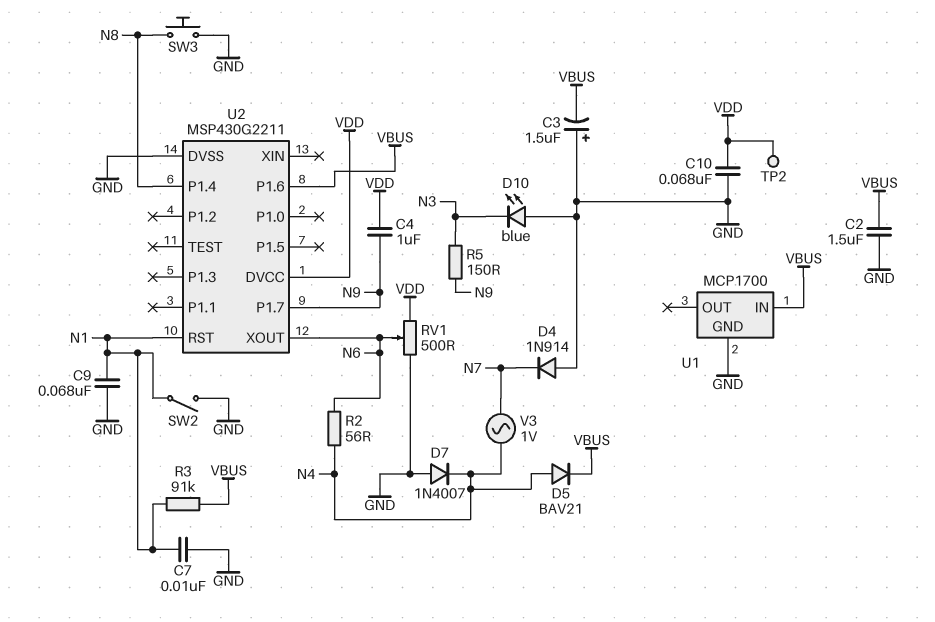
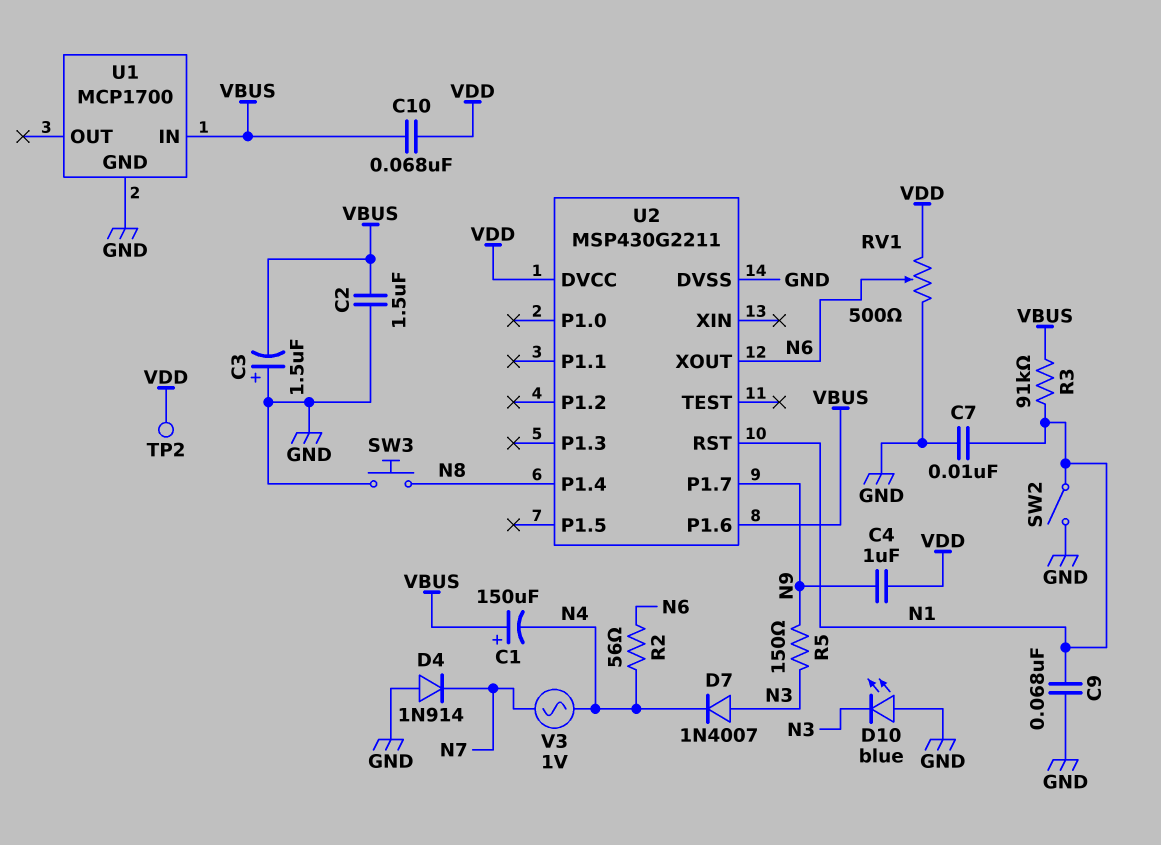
C1: none -> 150uF (plus VBUS, minus N4)
C10: 68nF (GND, VDD) -> 68nF (VBUS, VDD)
D5: diode BAV21 (A N4, K VBUS) -> none
D7: diode 1N4007 (A GND, K N4) -> diode 1N4007 (A N3, K N4)

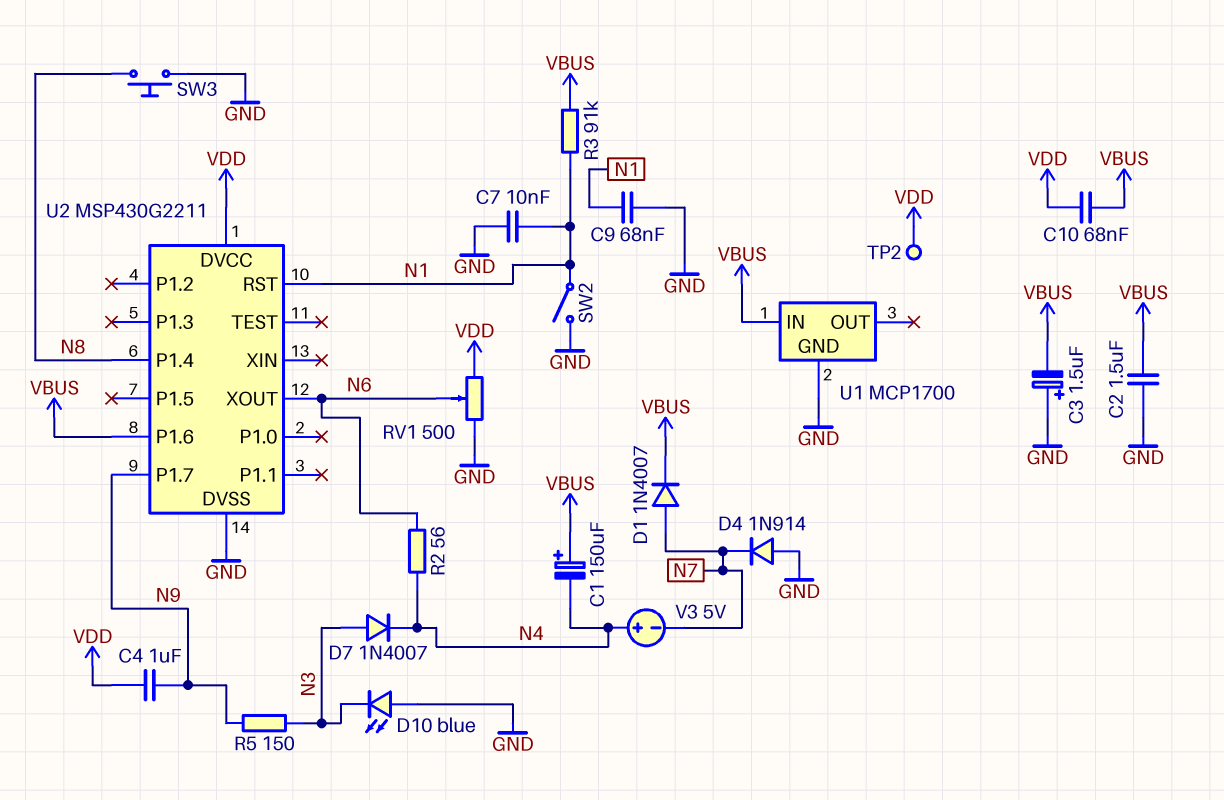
D1: none -> diode 1N4007 (A N7, K VBUS)
V3: AC 1V (N4, N7) -> 5V (plus N4, minus N7)

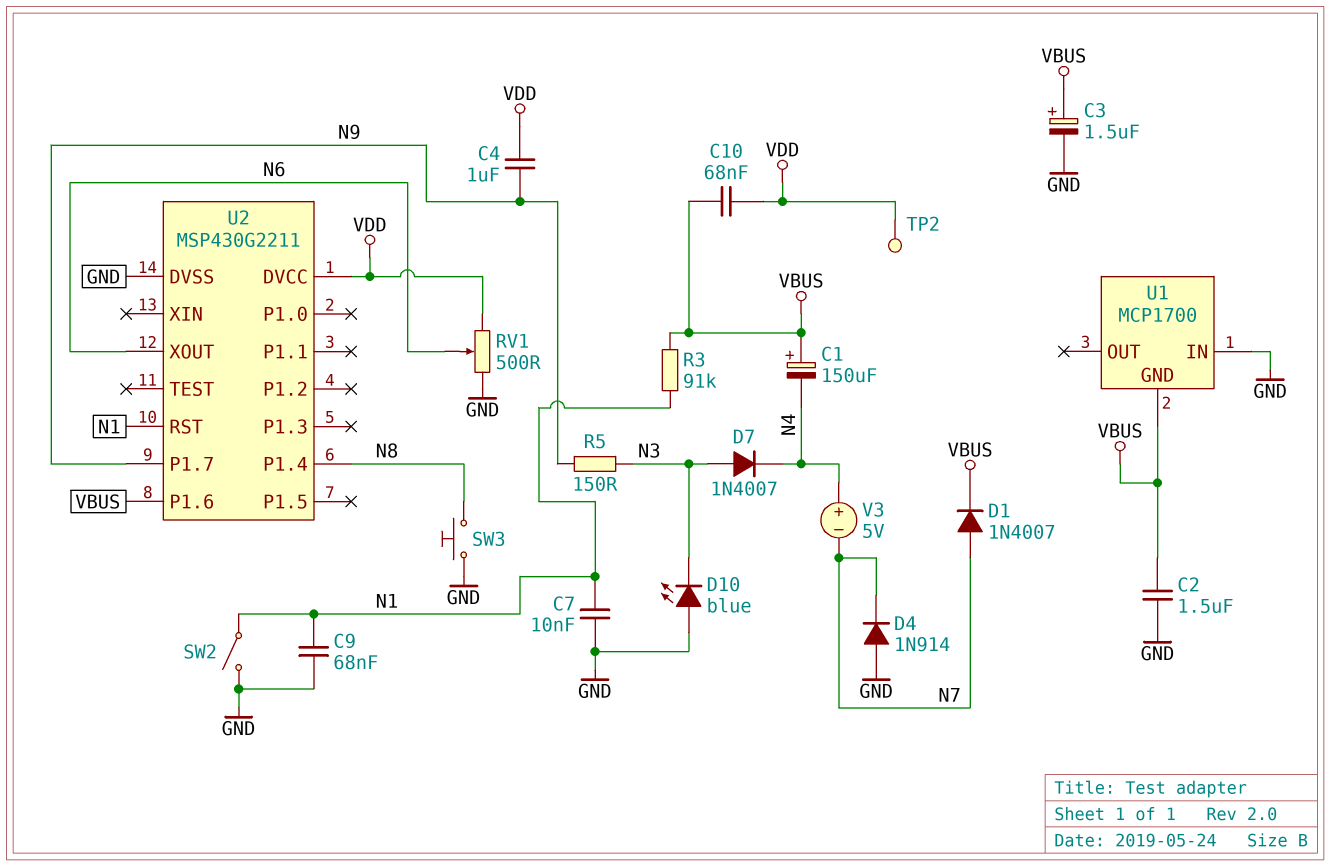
C3: 1.5uF (plus GND, minus VBUS) -> 1.5uF (plus VBUS, minus GND)
R2: 56 (N4, N6) -> none
U1 pin GND: GND -> VBUS
U1 pin IN: VBUS -> GND

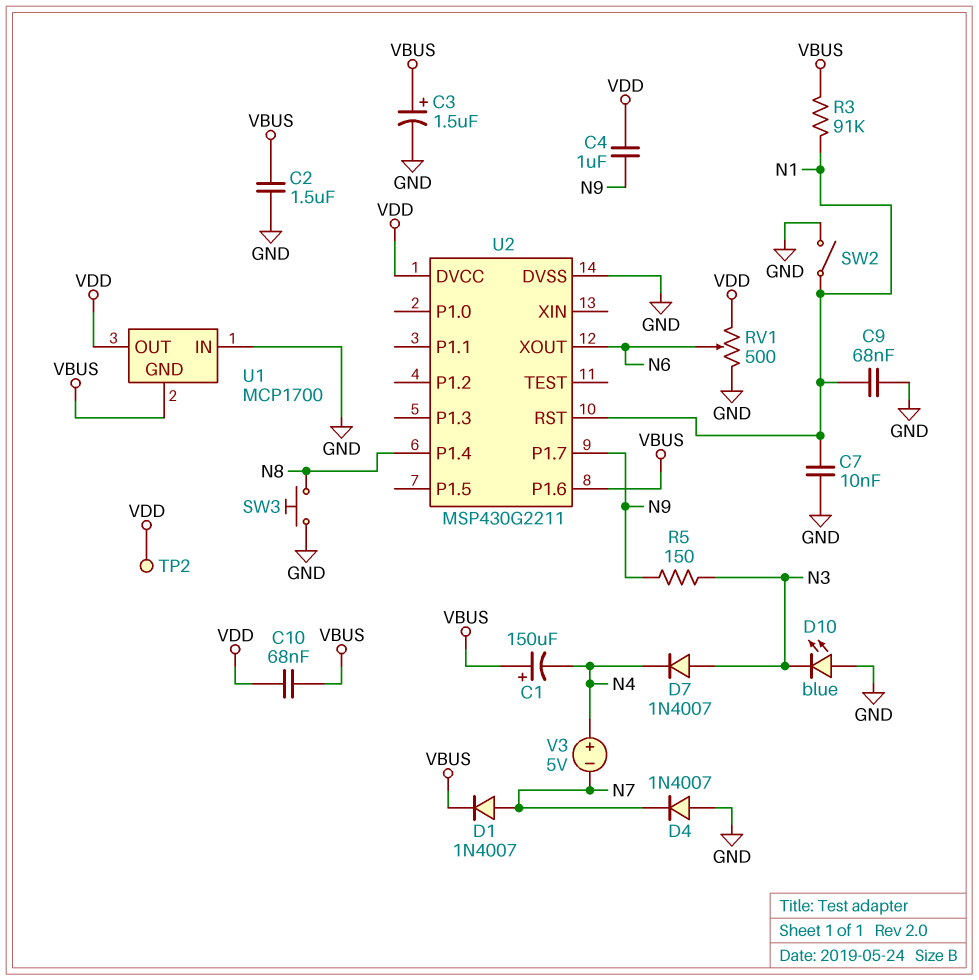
D4: diode 1N914 (A GND, K N7) -> diode 1N4007 (A GND, K N7)
U1 pin OUT: none -> VDD

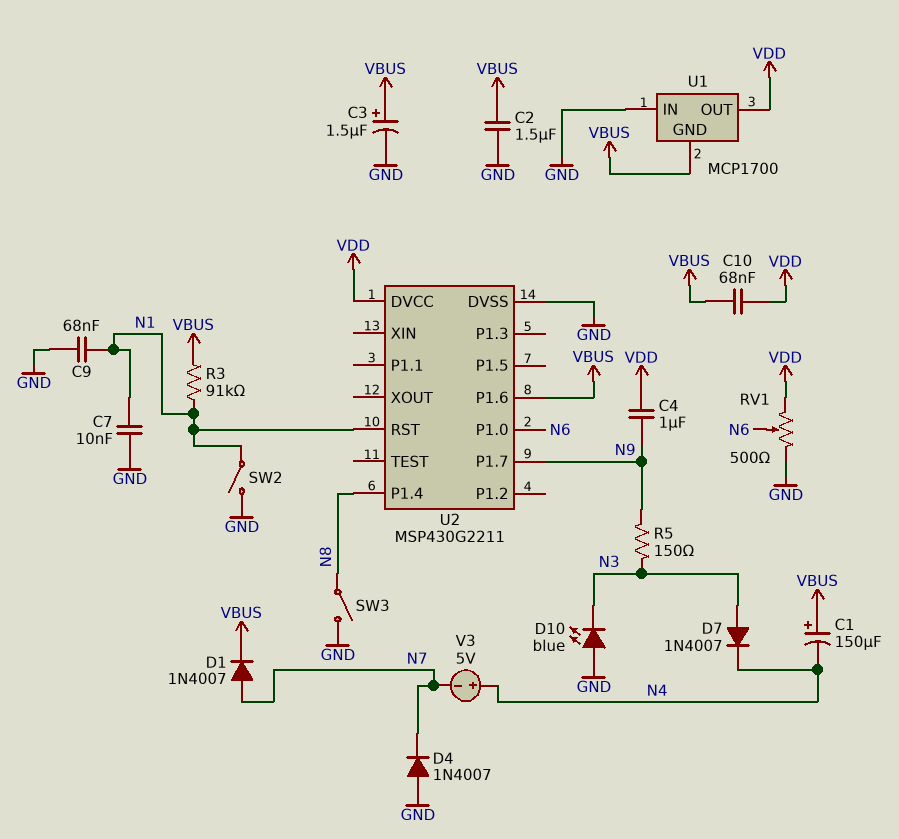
SW3: button (GND, N8) -> switch (GND, N8)
TP2: test point (VDD) -> none
U2 pin P1.0: none -> N6
U2 pin XOUT: N6 -> none

